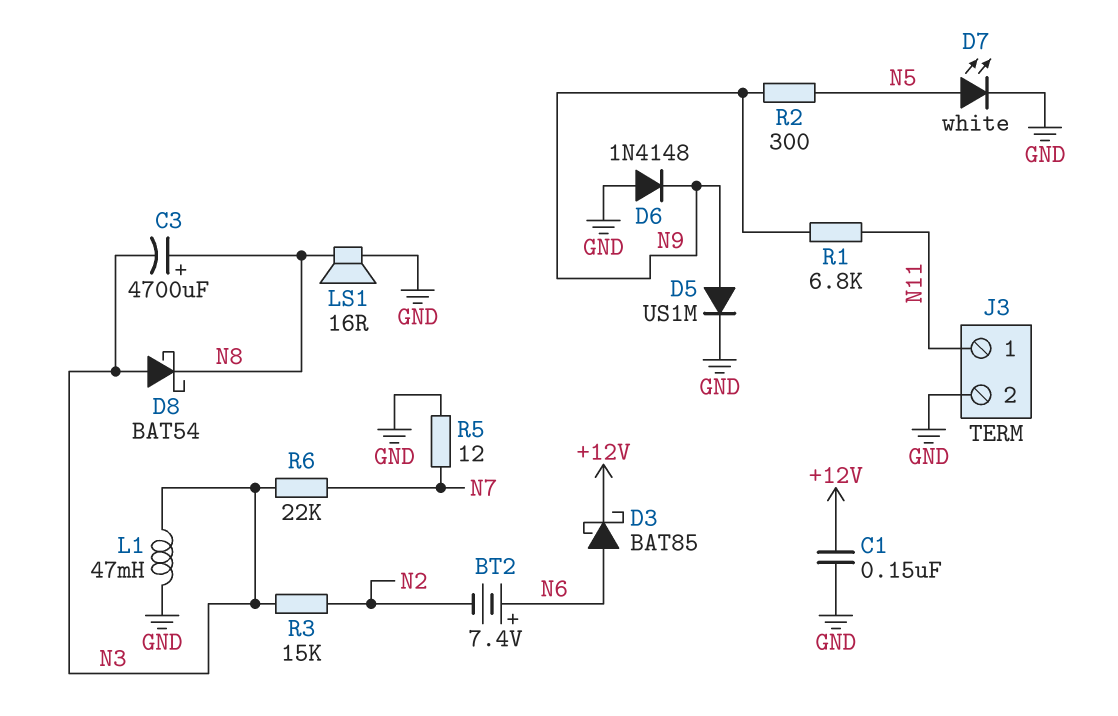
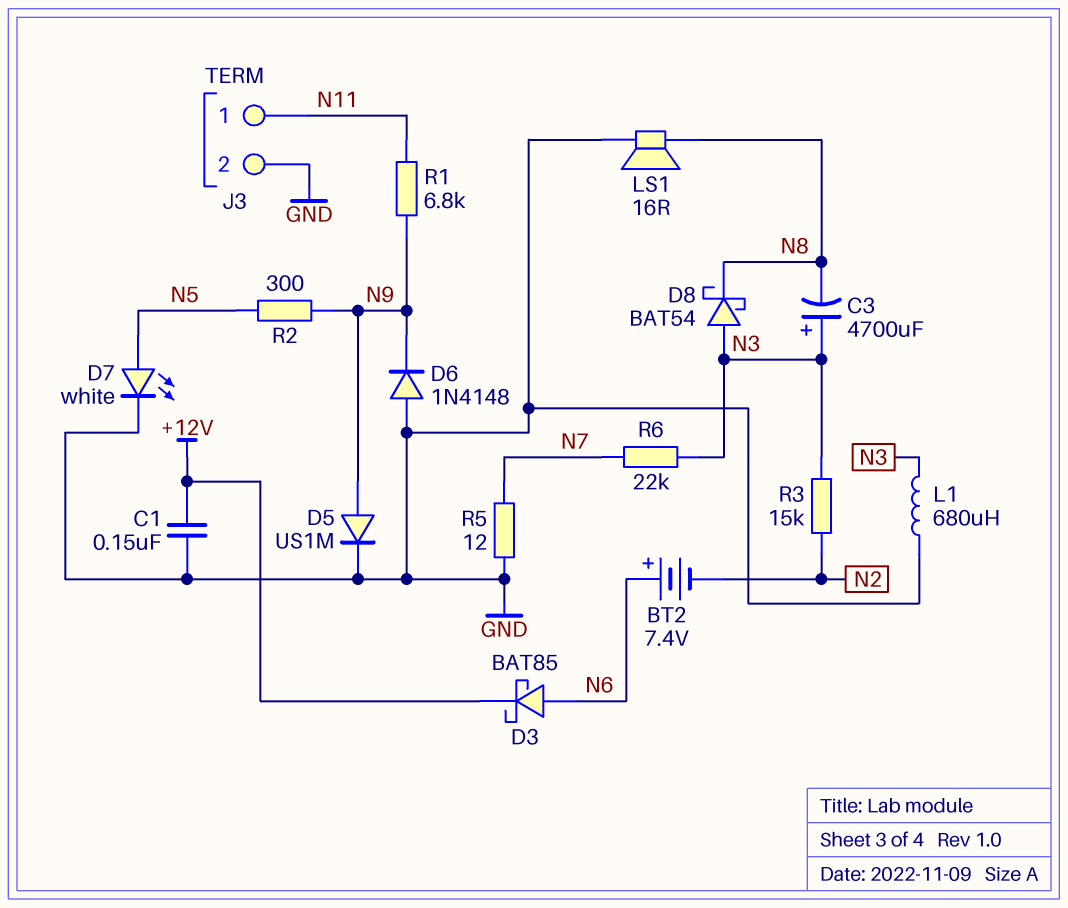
C3: 4700uF (plus N8, minus N3) -> 4700uF (plus N3, minus N8)
L1: 47mH (GND, N3) -> 680uH (GND, N3)

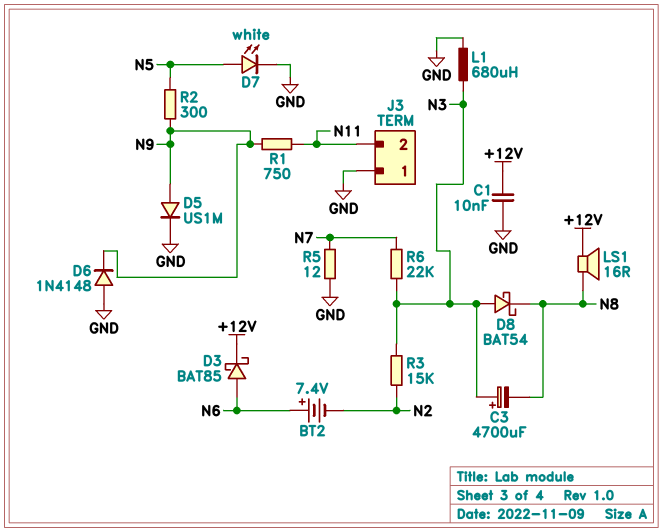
C1: 150nF (+12V, GND) -> 10nF (+12V, GND)
J3 pin 1: N11 -> GND
J3 pin 2: GND -> N11
LS1: speaker 16R (GND, N8) -> speaker 16R (+12V, N8)
R1: 6.8k (N9, N11) -> 750 (N9, N11)

